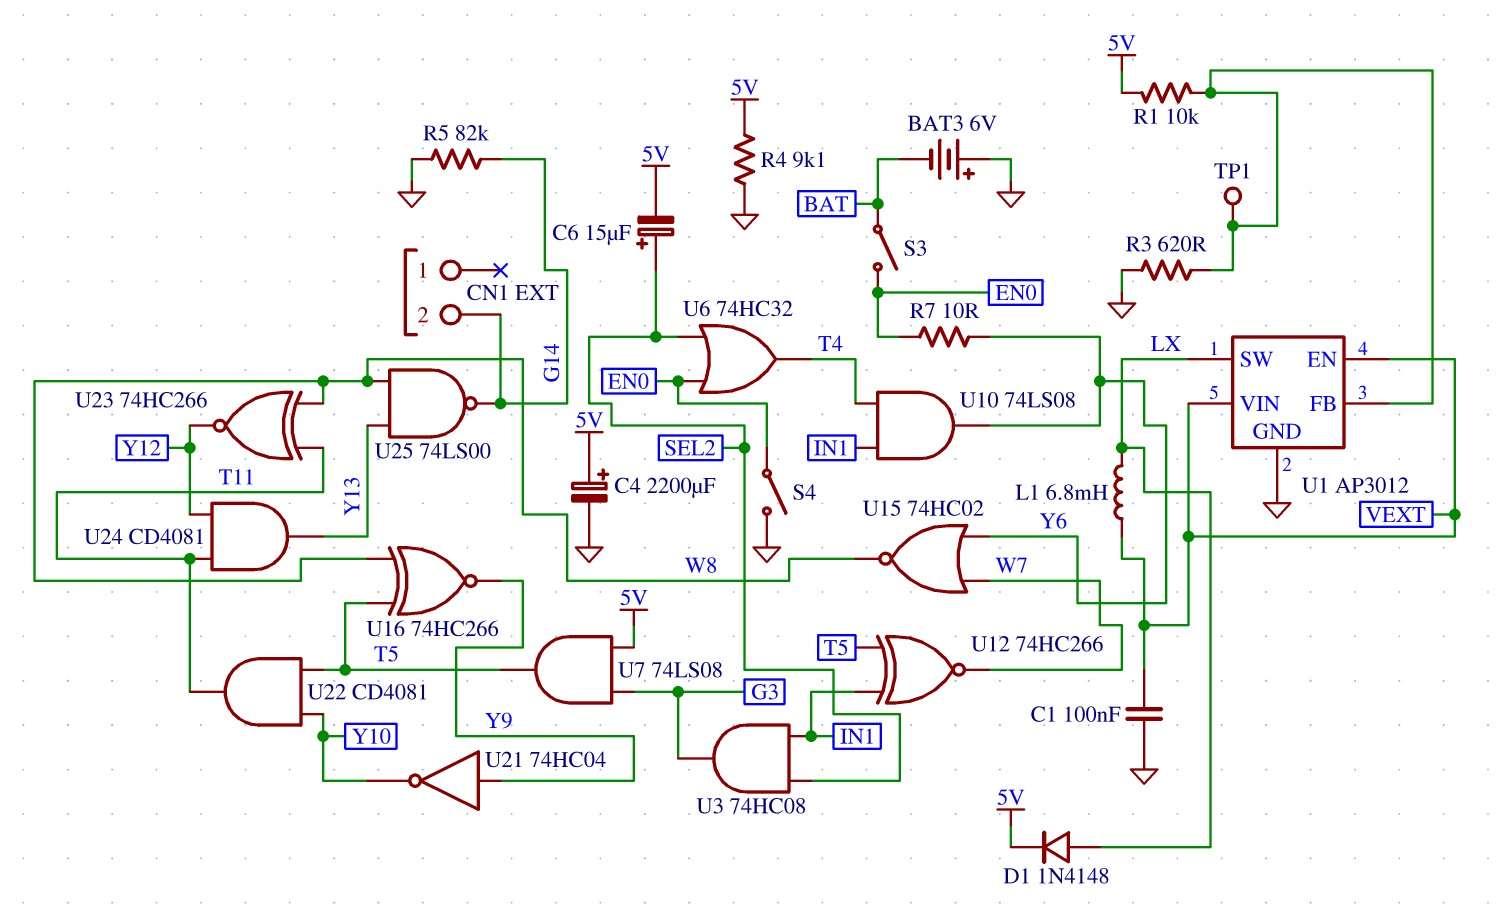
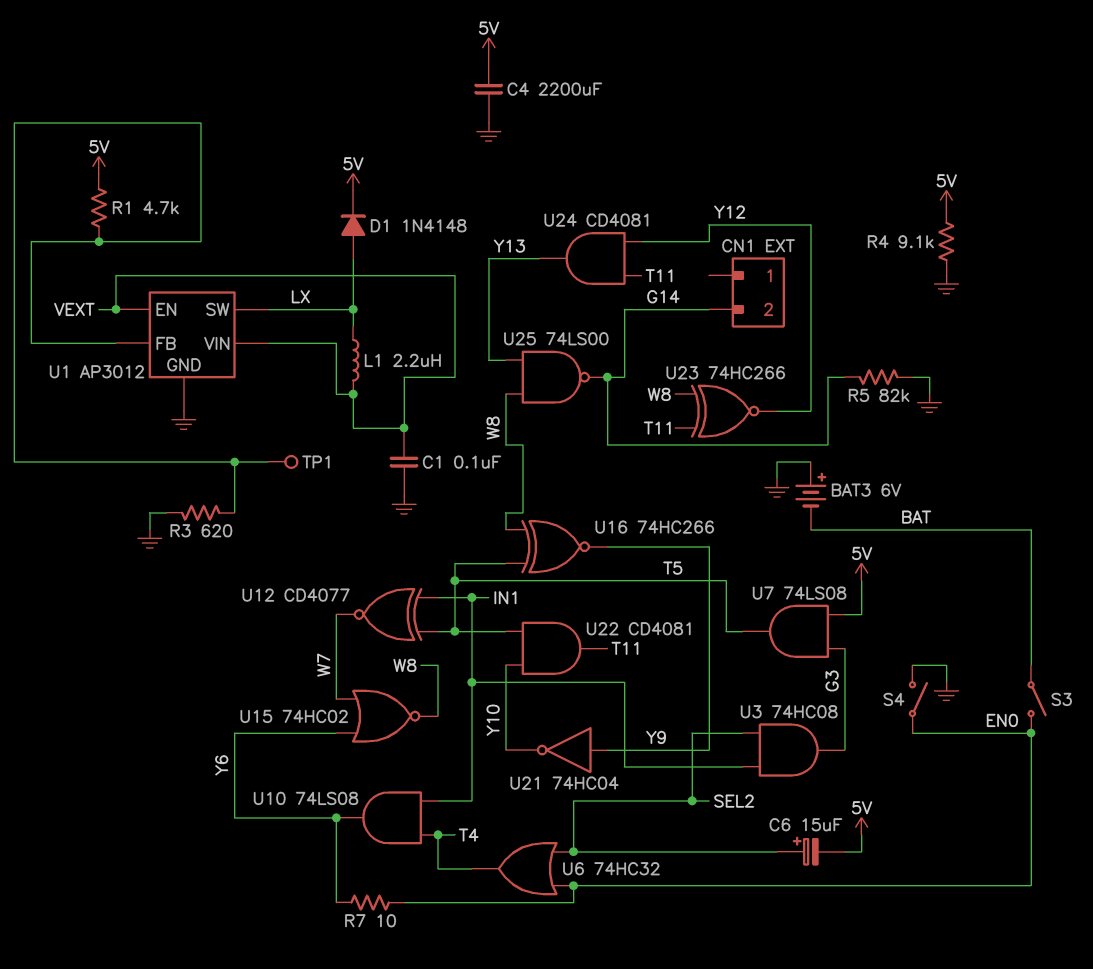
C4: 2200uF (plus 5V, minus GND) -> 2200uF (5V, GND)
L1: 6.8mH (LX, VEXT) -> 2.2uH (LX, VEXT)
R1: 10k (5V, U1/FB) -> 4.7k (5V, U1/FB)
U12: XNOR 74HC266 (in IN1, in T5, out W7) -> XNOR CD4077 (in IN1, in T5, out W7)

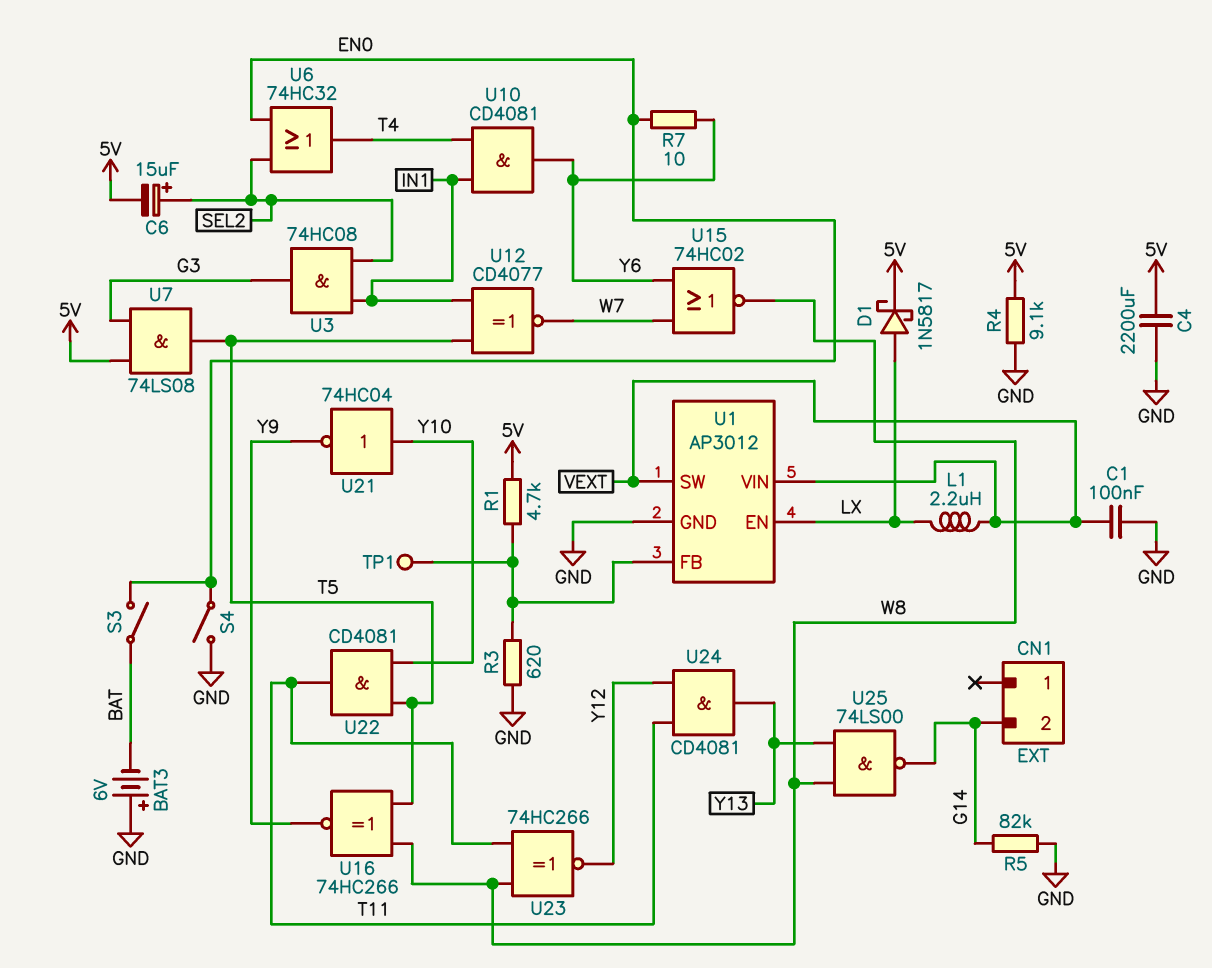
D1: diode 1N4148 (A LX, K 5V) -> schottky 1N5817 (A LX, K 5V)
U1 pin EN: VEXT -> LX
U1 pin SW: LX -> VEXT
U10: AND 74LS08 (in IN1, in T4, out Y6) -> AND CD4081 (in IN1, in T4, out Y6)
U21: NOT 74HC04 (in Y9, out Y10) -> NOT 74HC04 (in Y10, out Y9)

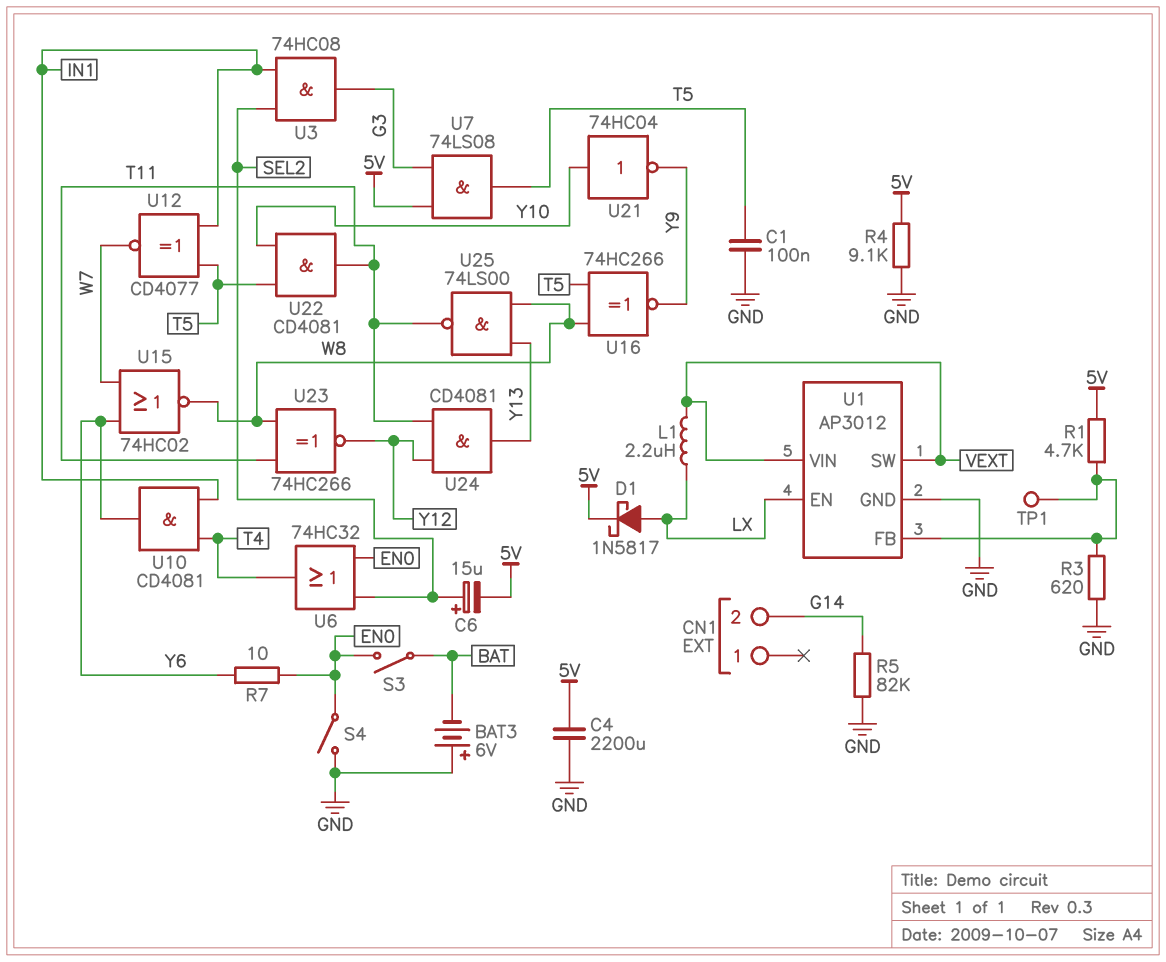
C1: 100nF (GND, VEXT) -> 100nF (GND, T5)
U25: NAND 74LS00 (in W8, in Y13, out G14) -> NAND 74LS00 (in W8, in Y13, out T11)

